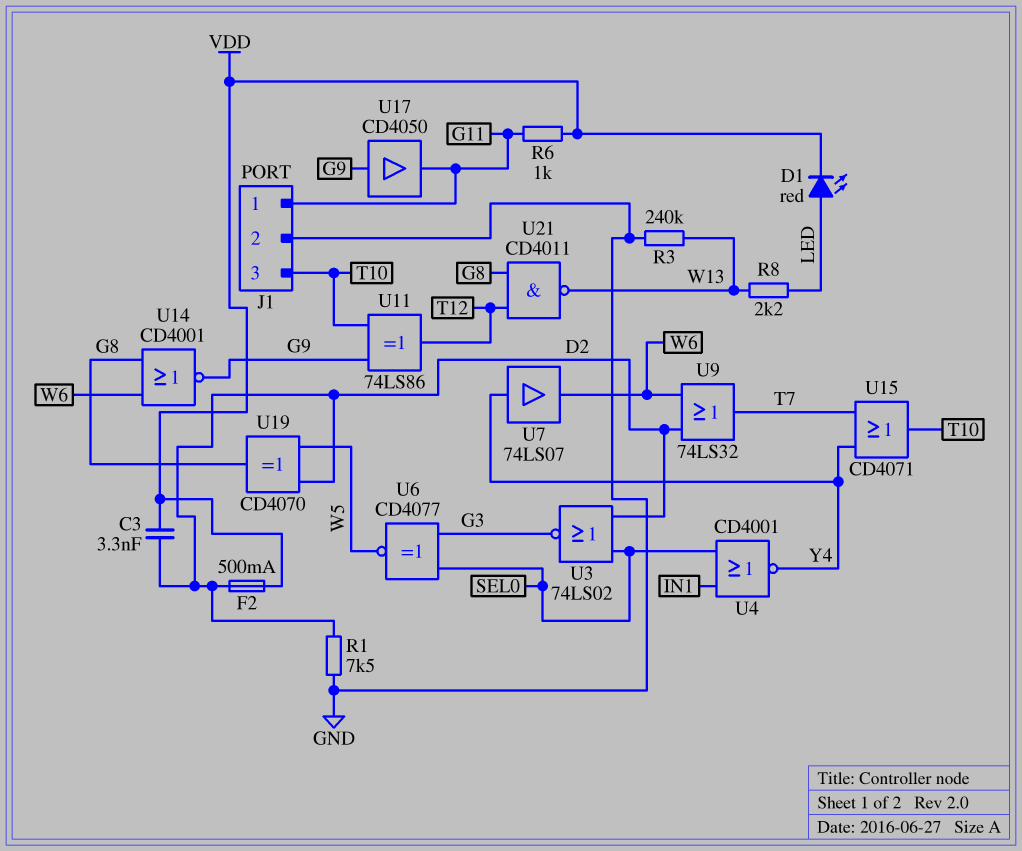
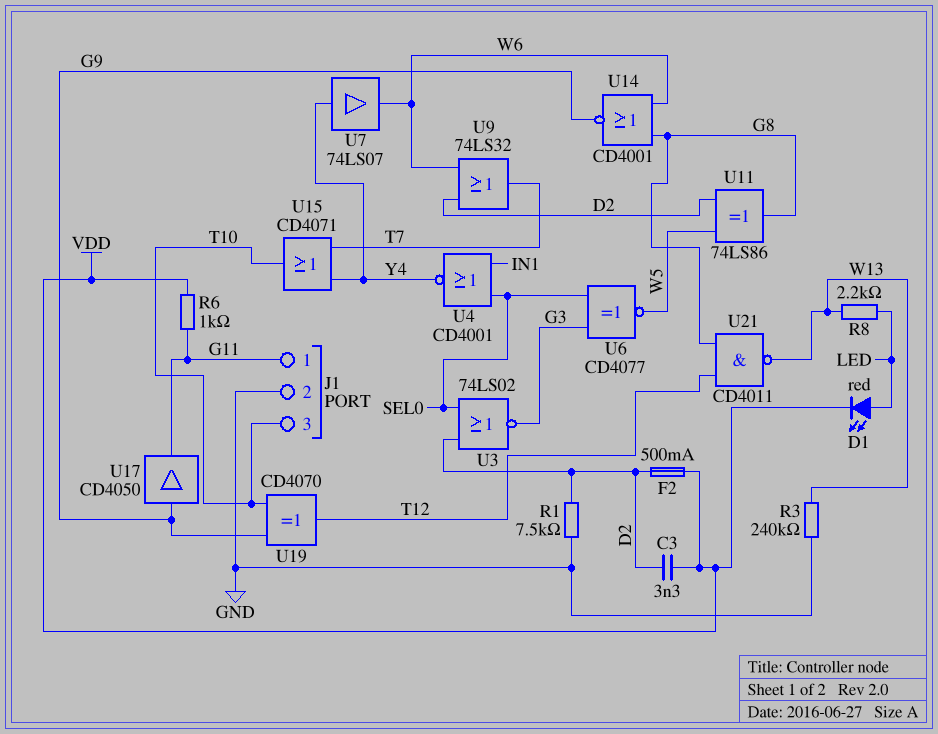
U11: XOR 74LS86 (in G9, in T10, out T12) -> XOR 74LS86 (in D2, in W5, out G8)
U19: XOR CD4070 (in D2, in W5, out G8) -> XOR CD4070 (in G9, in T10, out T12)

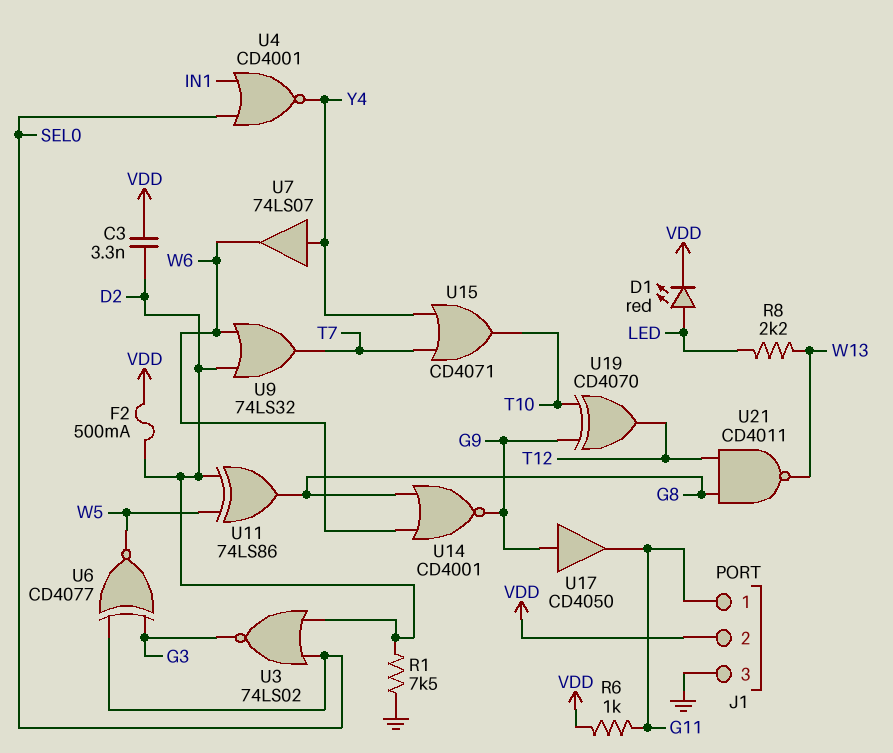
J1 pin 2: GND -> VDD
J1 pin 3: T10 -> GND
R3: 240k (GND, W13) -> none

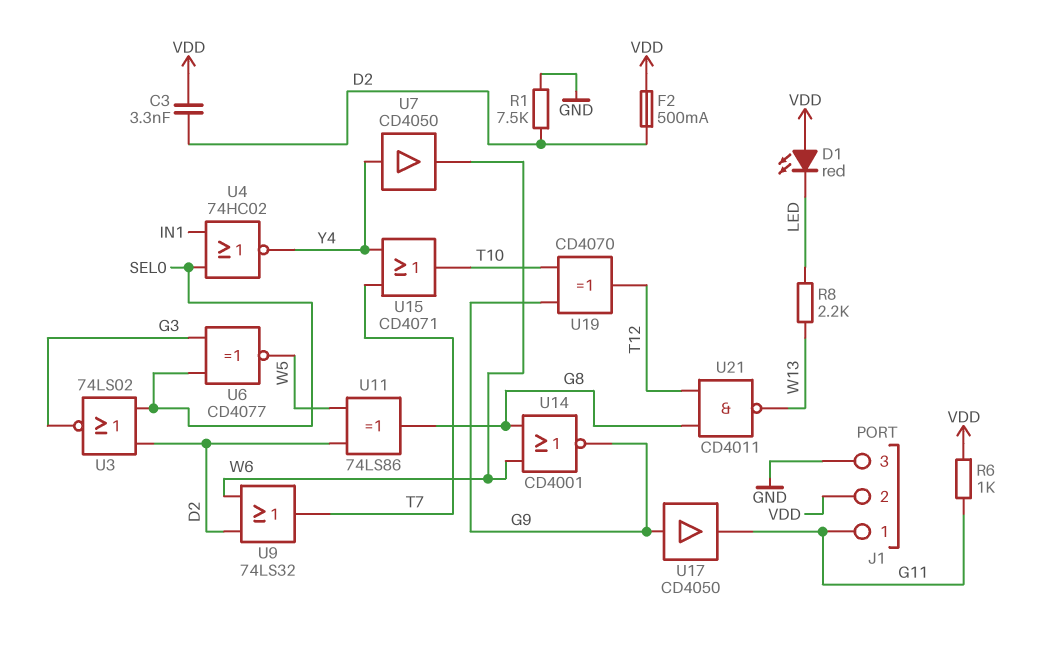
D1: LED red (A LED, K VDD) -> LED red (A VDD, K LED)
U4: NOR CD4001 (in IN1, in SEL0, out Y4) -> NOR 74HC02 (in IN1, in SEL0, out Y4)
U7: buffer 74LS07 (in Y4, out W6) -> buffer CD4050 (in Y4, out W6)

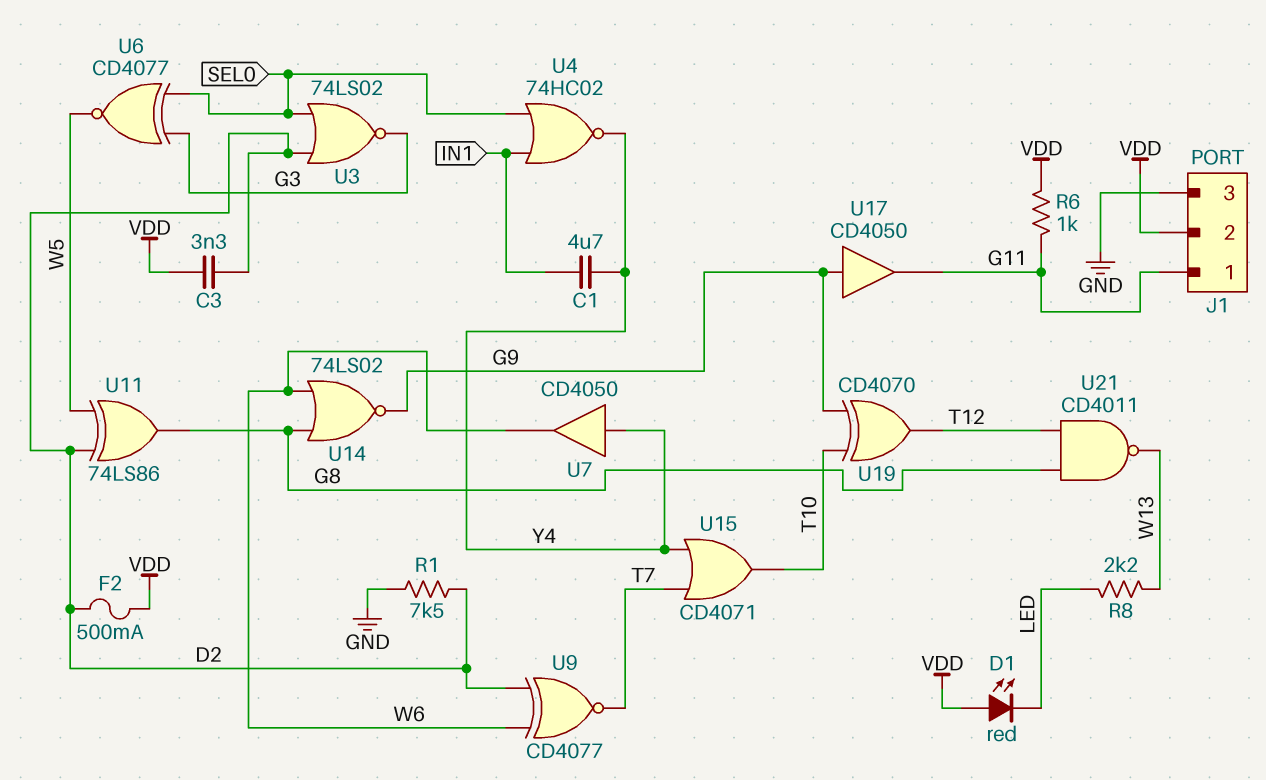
C1: none -> 4.7uF (IN1, Y4)
U9: OR 74LS32 (in D2, in W6, out T7) -> XNOR CD4077 (in D2, in W6, out T7)
U14: NOR CD4001 (in G8, in W6, out G9) -> NOR 74LS02 (in G8, in W6, out G9)

